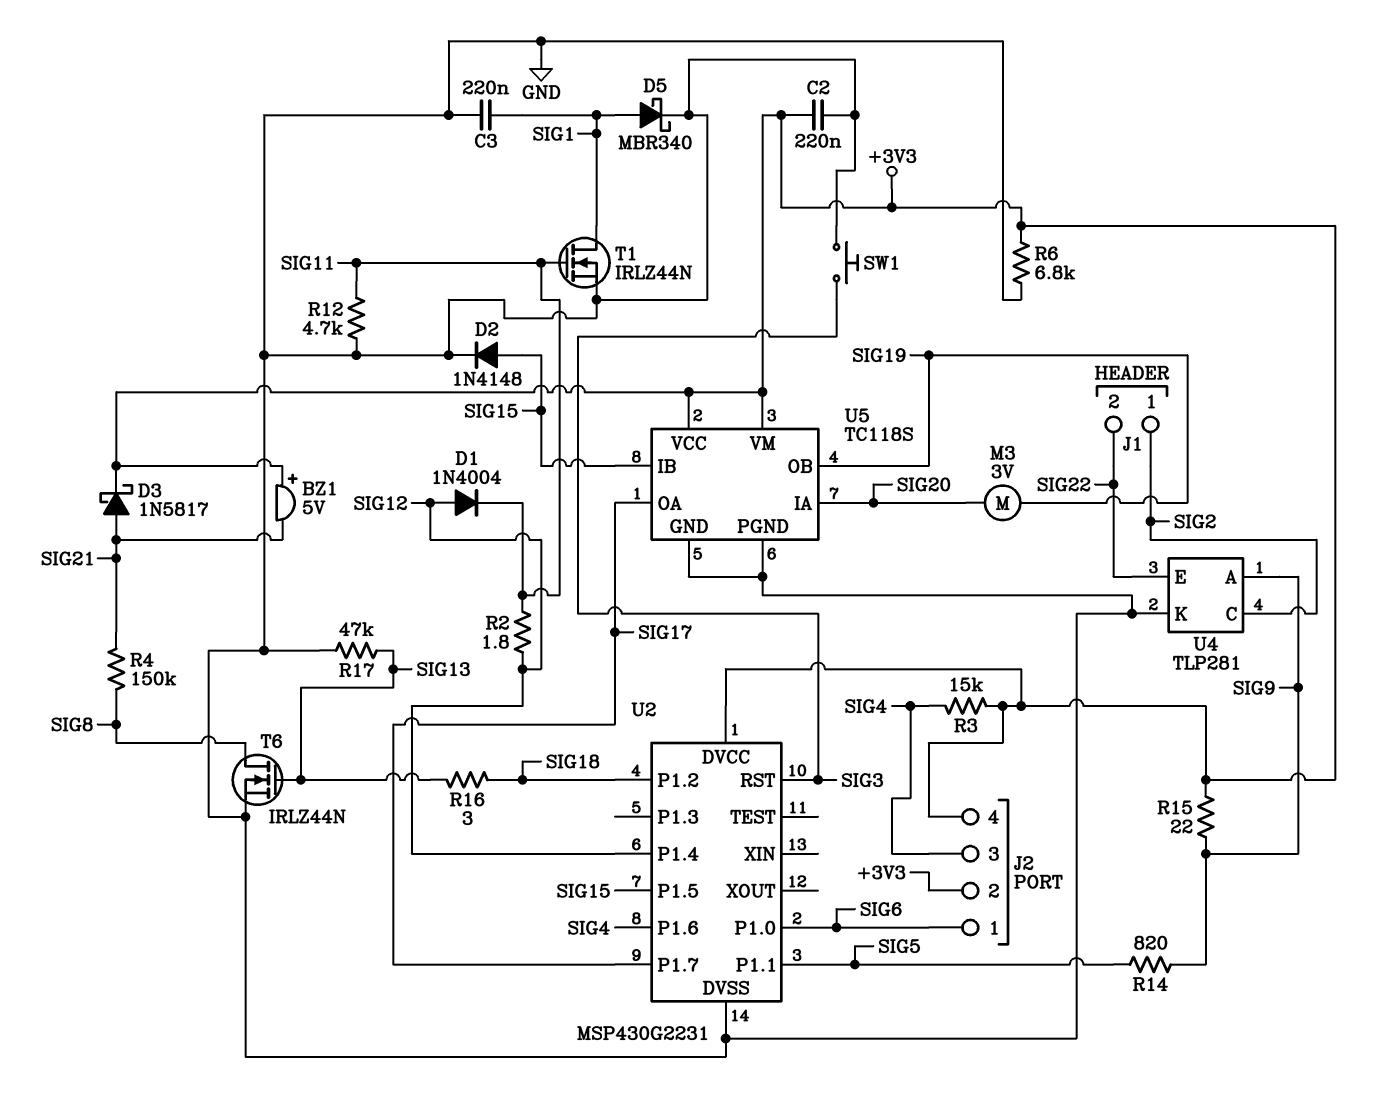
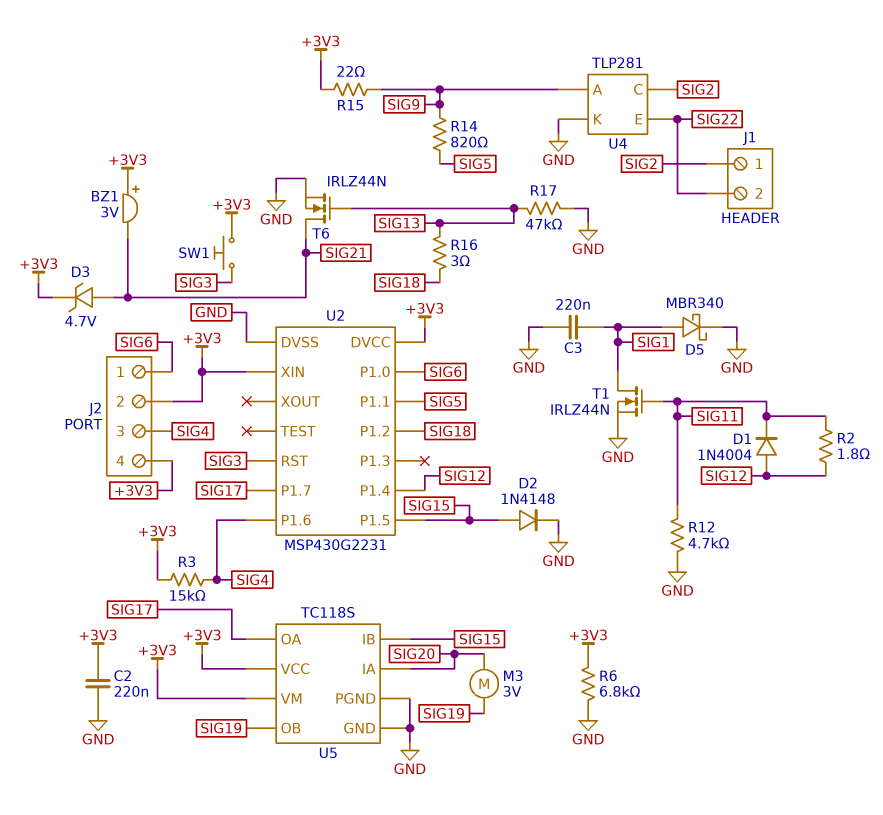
BZ1: buzzer 5V (plus +3V3, minus SIG21) -> buzzer 3V (plus +3V3, minus SIG21)
D3: schottky 1N5817 (A SIG21, K +3V3) -> zener 4.7V (A SIG21, K +3V3)
R4: 150k (SIG8, SIG21) -> none
SW1: button (GND, SIG3) -> button (+3V3, SIG3)
T6: NMOS IRLZ44N (G SIG13, D SIG8, S GND) -> NMOS IRLZ44N (G SIG13, D SIG21, S GND)
U2 pin XIN: none -> +3V3

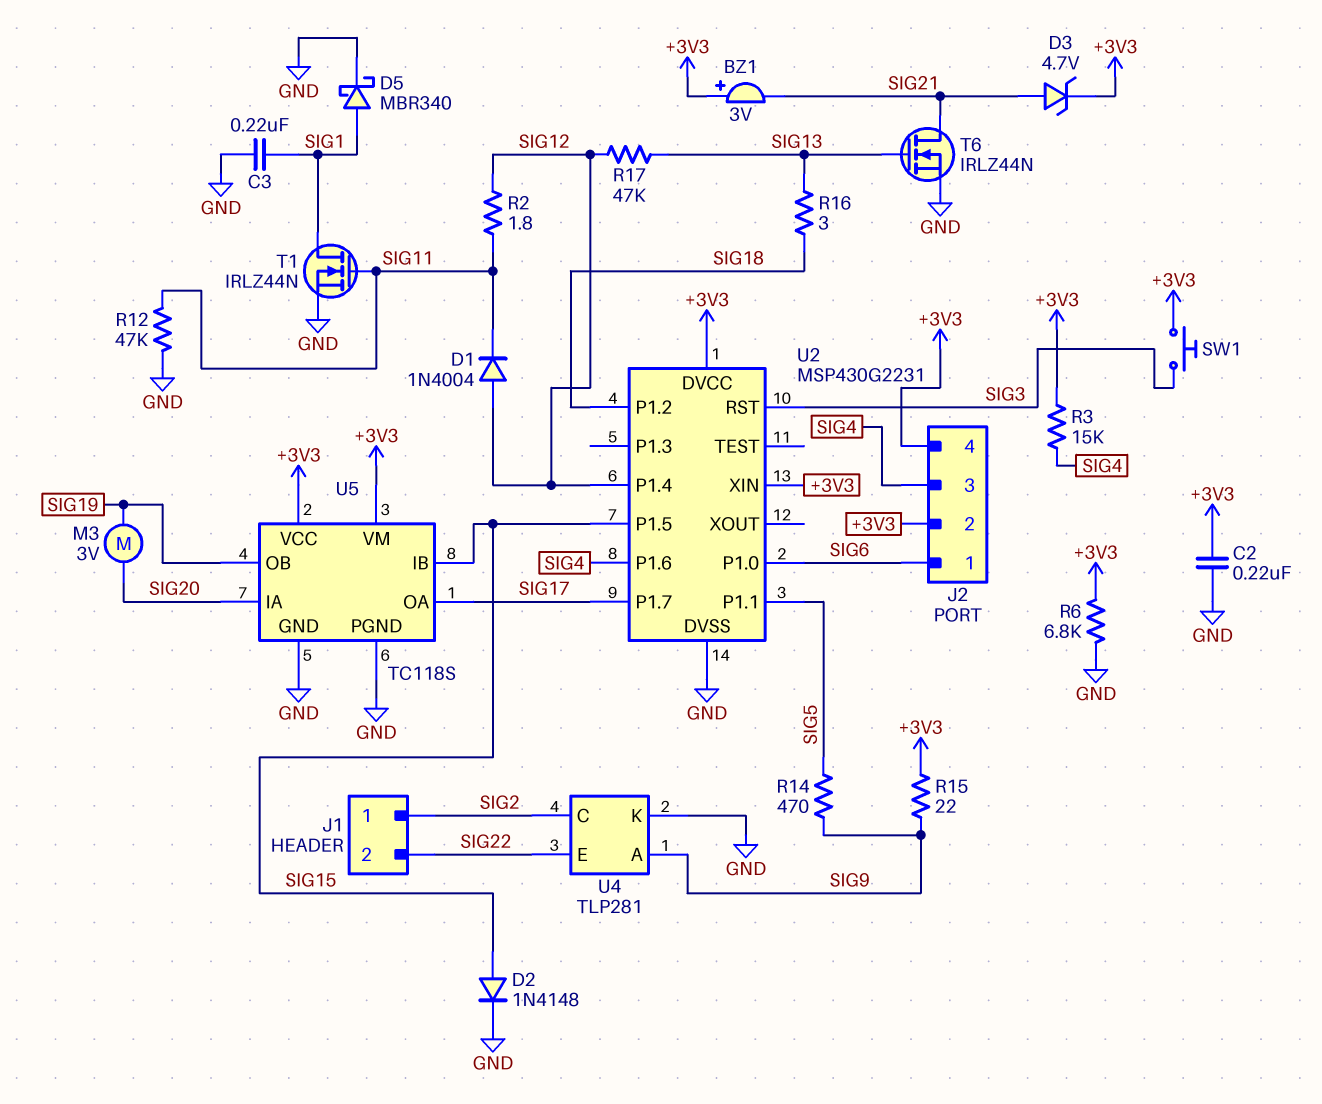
R12: 4.7k (GND, SIG11) -> 47k (GND, SIG11)
R14: 820 (SIG5, SIG9) -> 470 (SIG5, SIG9)
R17: 47k (GND, SIG13) -> 47k (SIG12, SIG13)

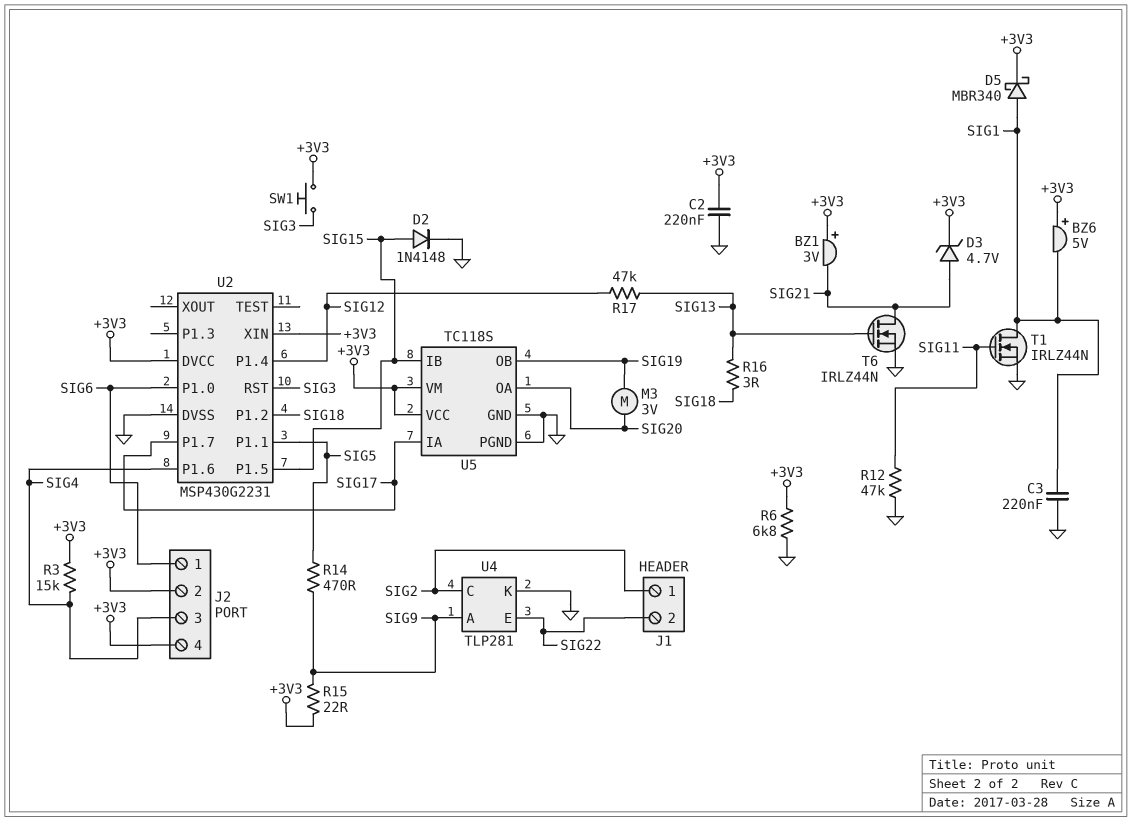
BZ6: none -> buzzer 5V (plus +3V3, minus SIG1)
D1: diode 1N4004 (A SIG12, K SIG11) -> none
D5: schottky MBR340 (A SIG1, K GND) -> schottky MBR340 (A SIG1, K +3V3)
R2: 1.8 (SIG11, SIG12) -> none
U5 pin IA: SIG20 -> SIG17
U5 pin OA: SIG17 -> SIG20

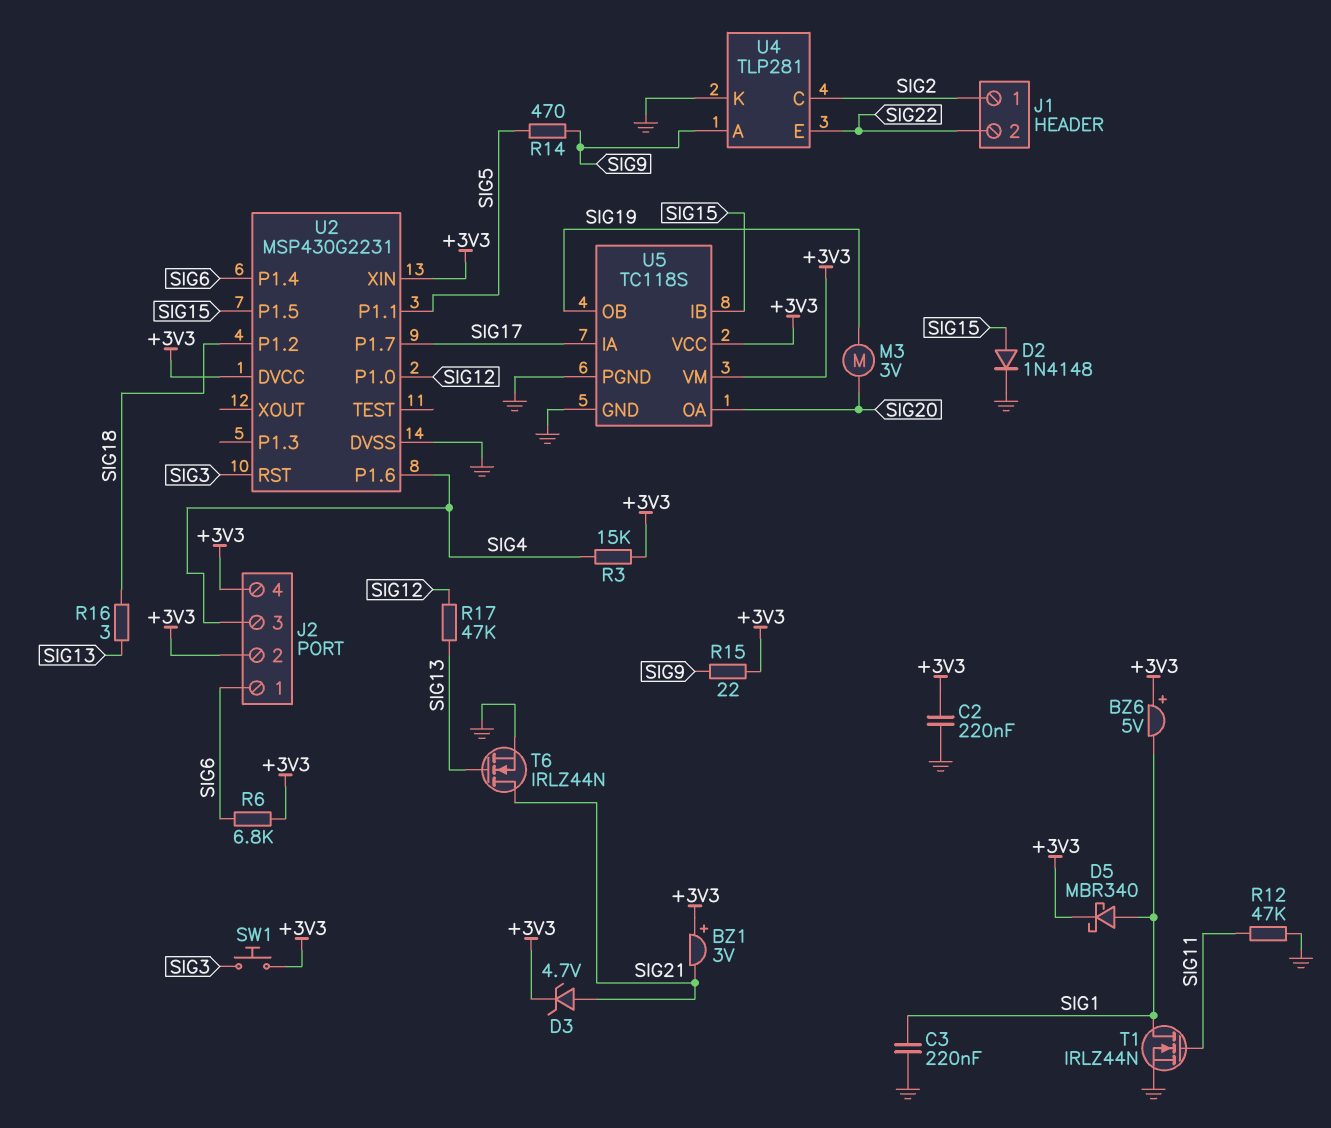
R6: 6.8k (+3V3, GND) -> 6.8k (+3V3, SIG6)
U2 pin P1.0: SIG6 -> SIG12
U2 pin P1.4: SIG12 -> SIG6

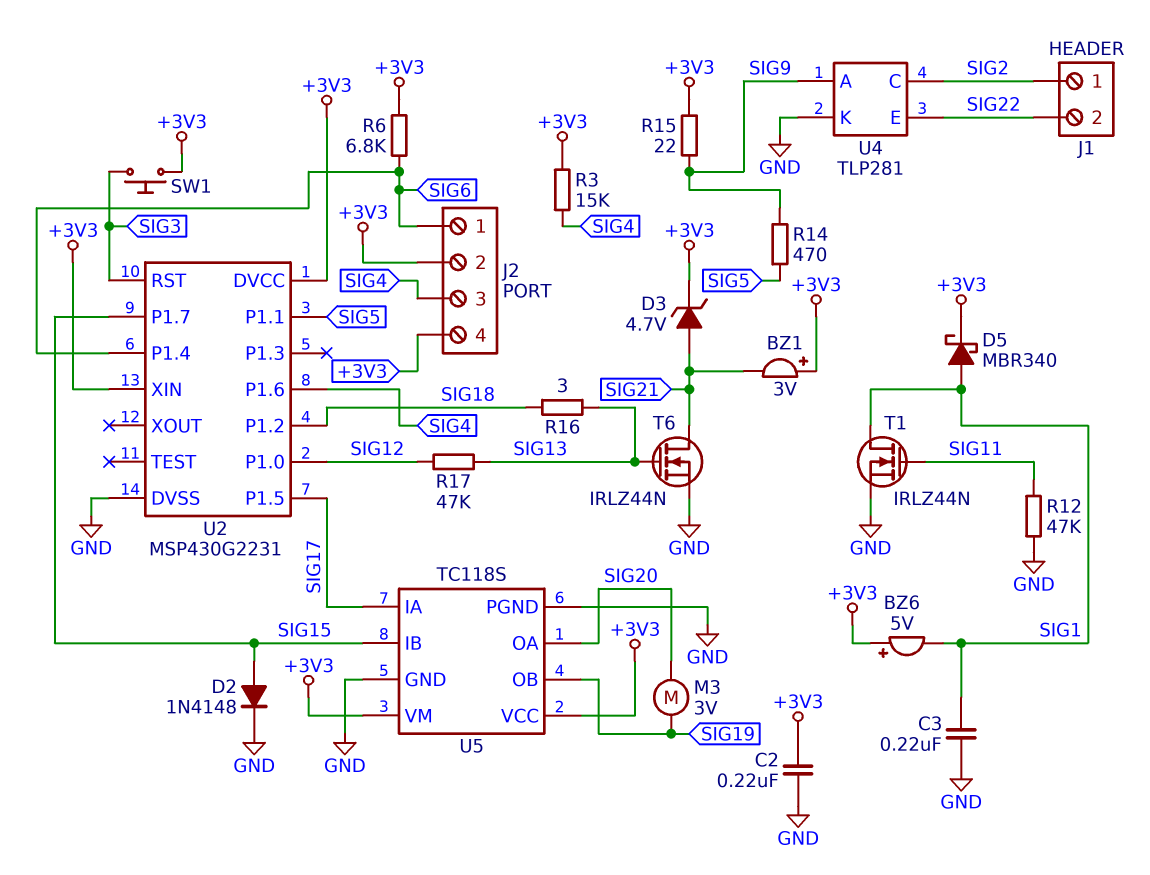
U2 pin P1.5: SIG15 -> SIG17
U2 pin P1.7: SIG17 -> SIG15

